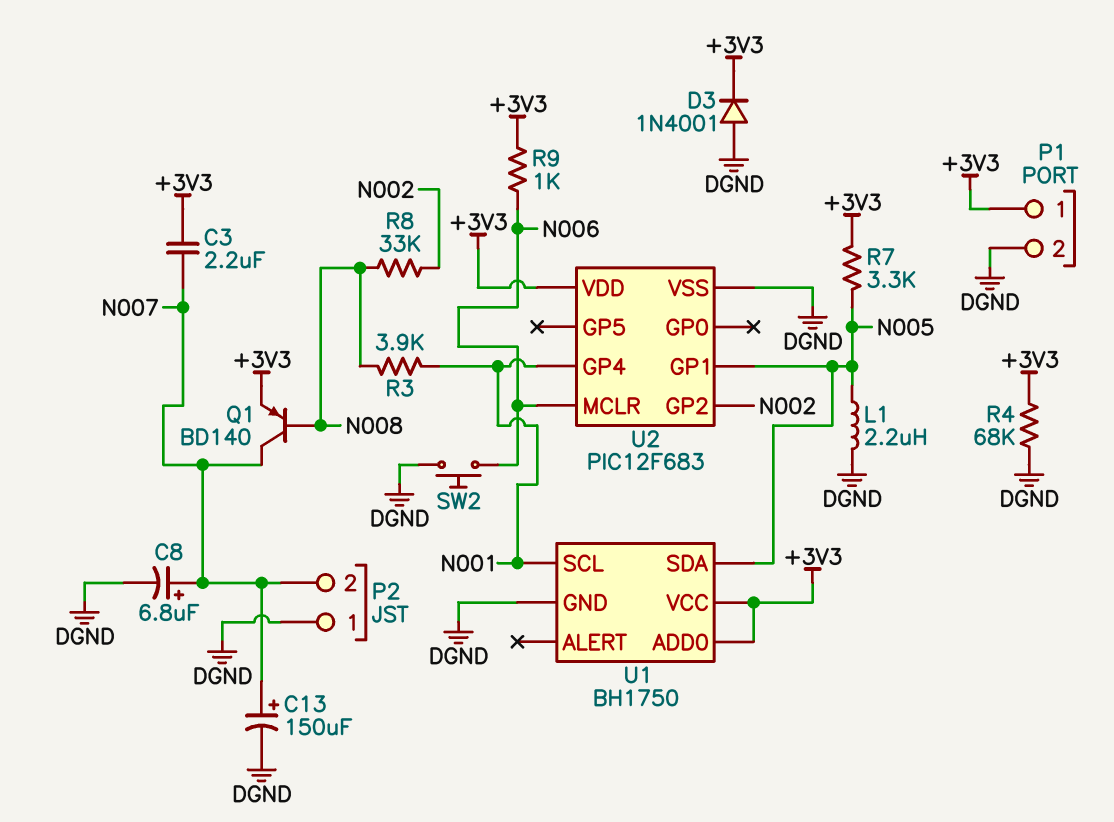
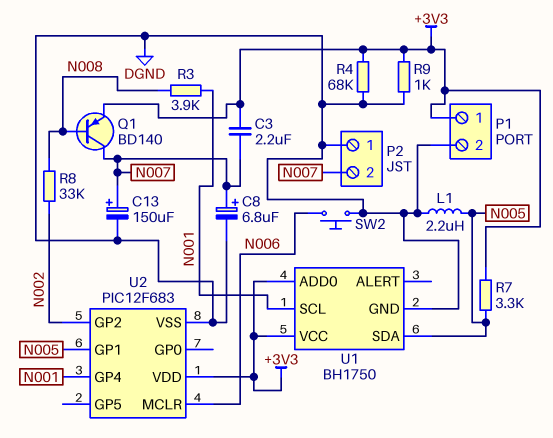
D3: diode 1N4001 (A DGND, K +3V3) -> none
R9: 1k (+3V3, N006) -> 1k (+3V3, DGND)

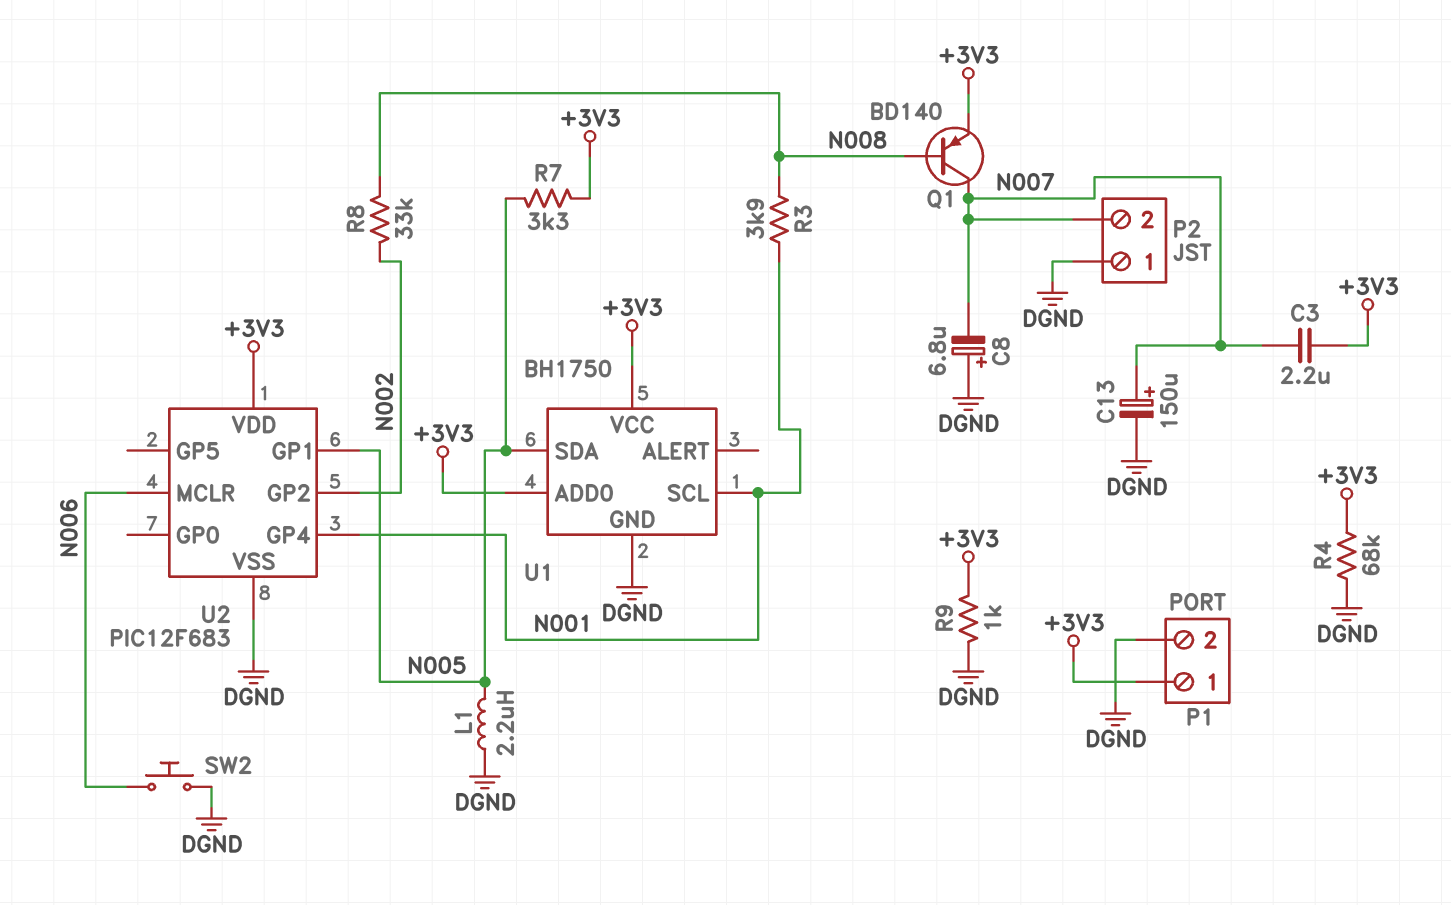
C8: 6.8uF (plus N007, minus DGND) -> 6.8uF (plus DGND, minus N007)

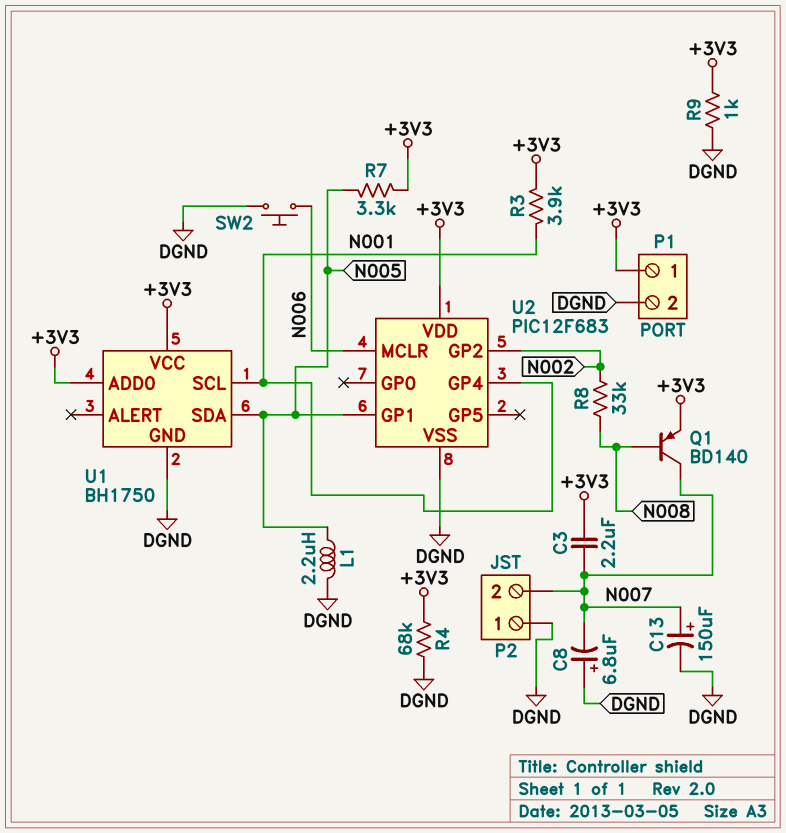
R3: 3.9k (N001, N008) -> 3.9k (+3V3, N001)

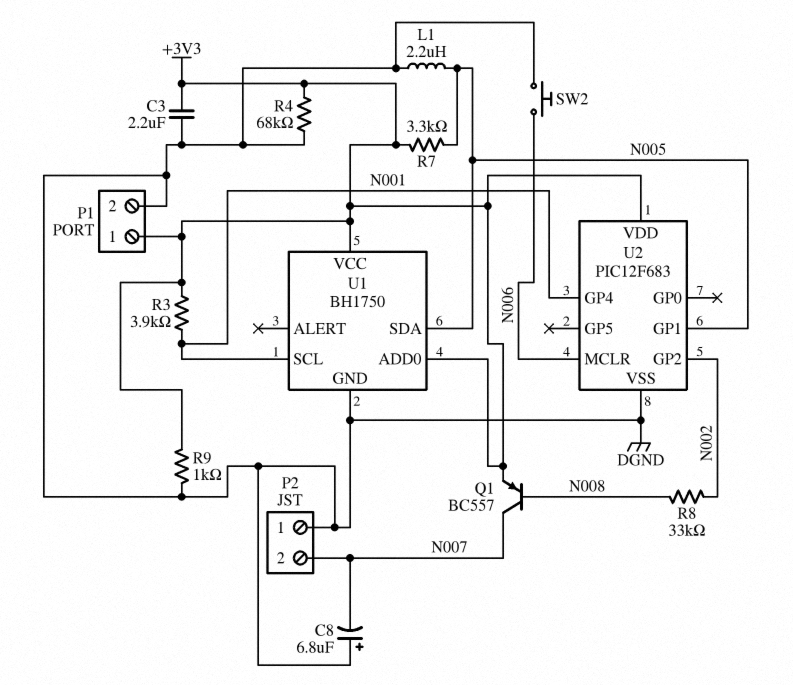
C3: 2.2uF (+3V3, N007) -> 2.2uF (+3V3, DGND)
C13: 150uF (plus N007, minus DGND) -> none
Q1: PNP BD140 (B N008, C N007, E +3V3) -> PNP BC557 (B N008, C N007, E +3V3)

